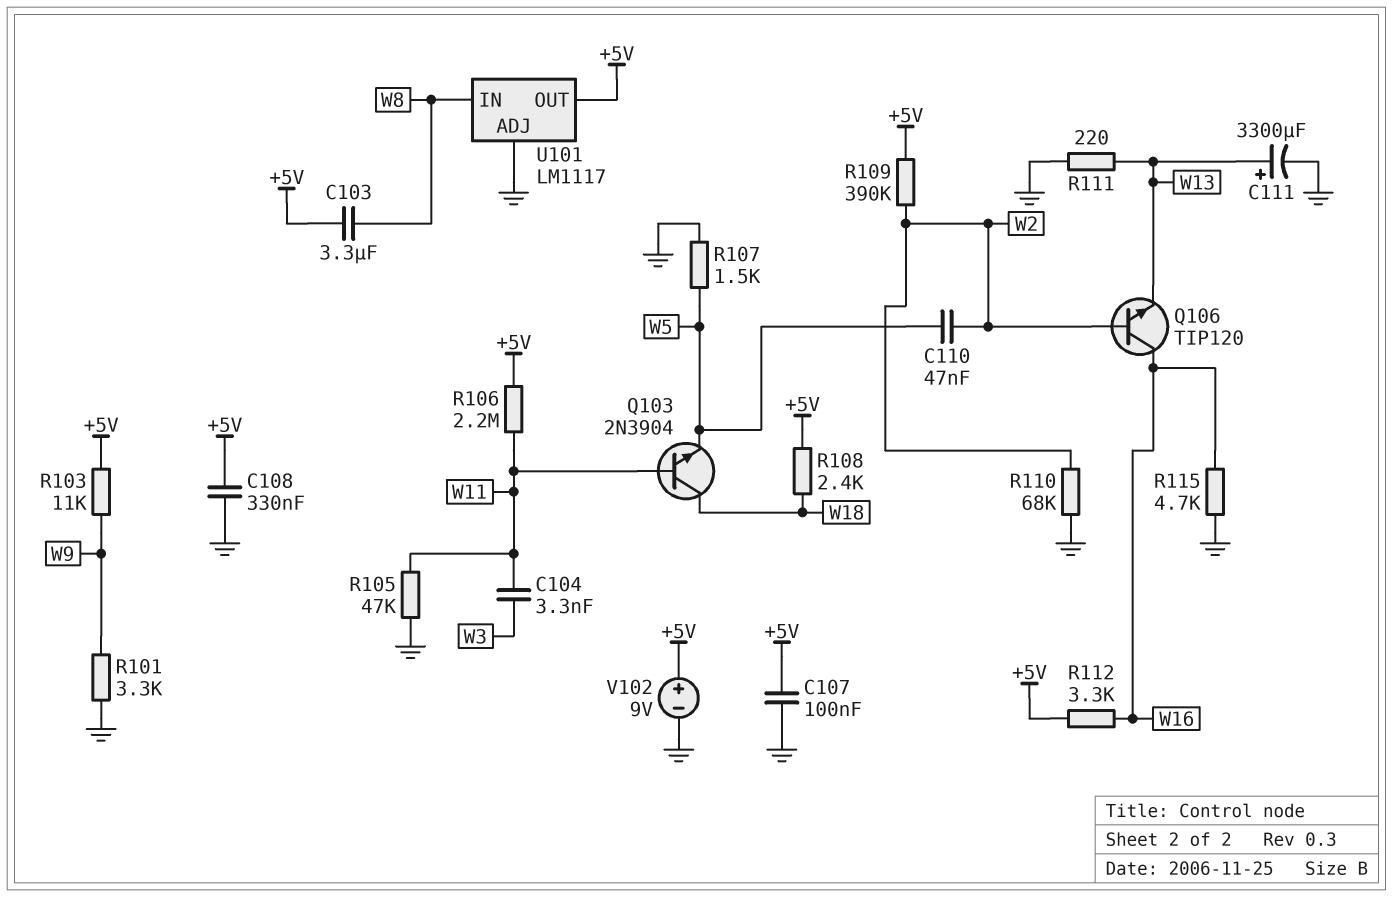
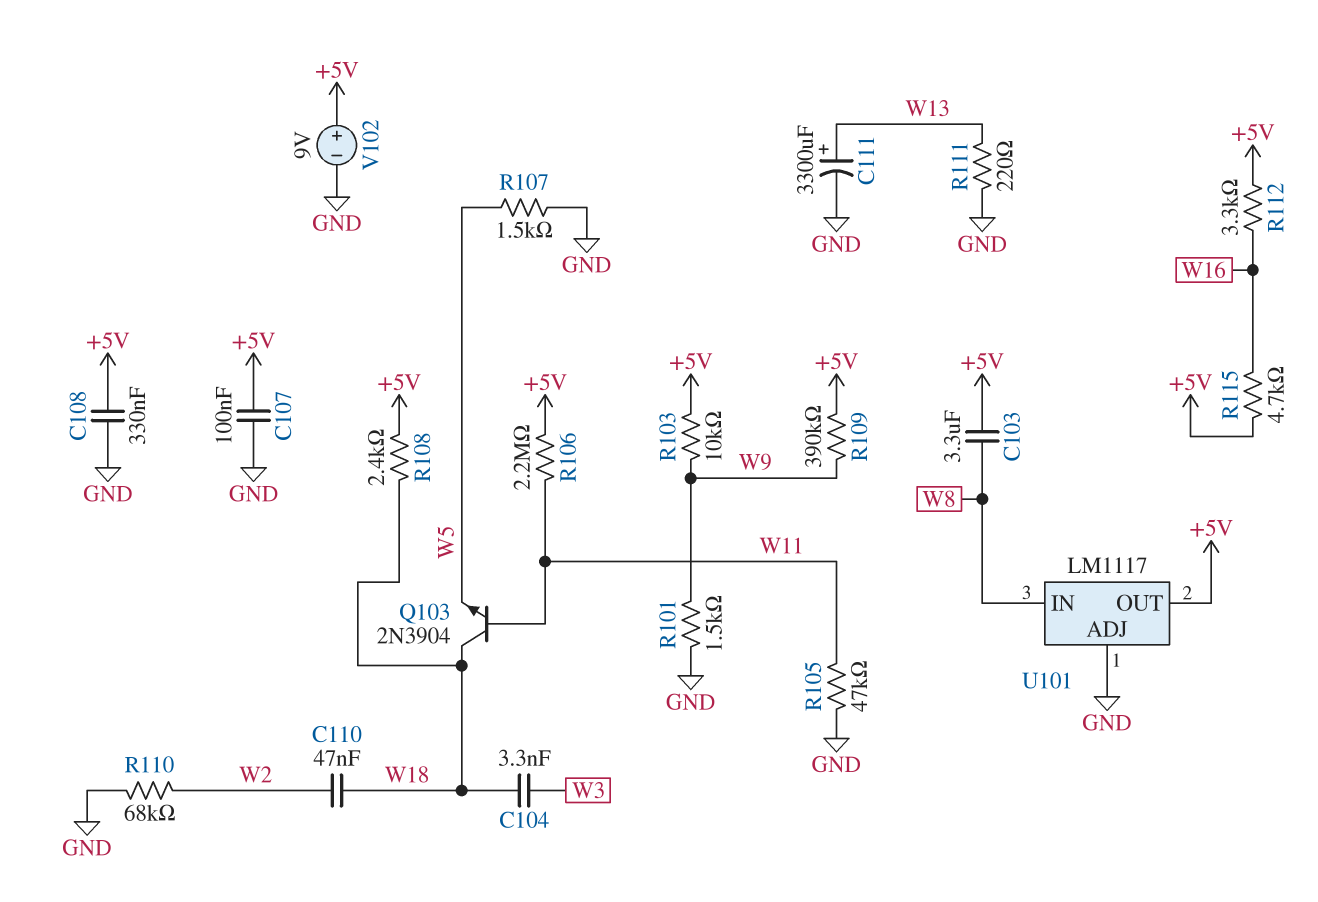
C104: 3.3nF (W3, W11) -> 3.3nF (W3, W18)
C110: 47nF (W2, W5) -> 47nF (W2, W18)
Q106: NPN TIP120 (B W2, C W16, E W13) -> none
R101: 3.3k (GND, W9) -> 1.5k (GND, W9)
R103: 11k (+5V, W9) -> 10k (+5V, W9)
R109: 390k (+5V, W2) -> 390k (+5V, W9)
R115: 4.7k (GND, W16) -> 4.7k (+5V, W16)

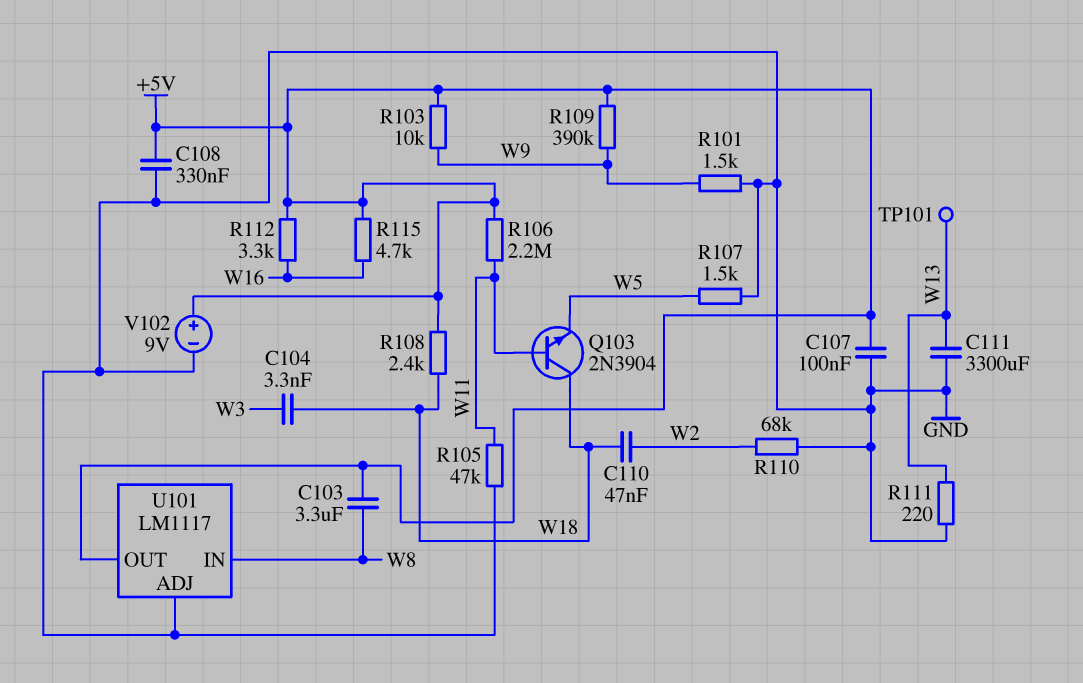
C111: 3300uF (plus W13, minus GND) -> 3300uF (GND, W13)
TP101: none -> test point (W13)

